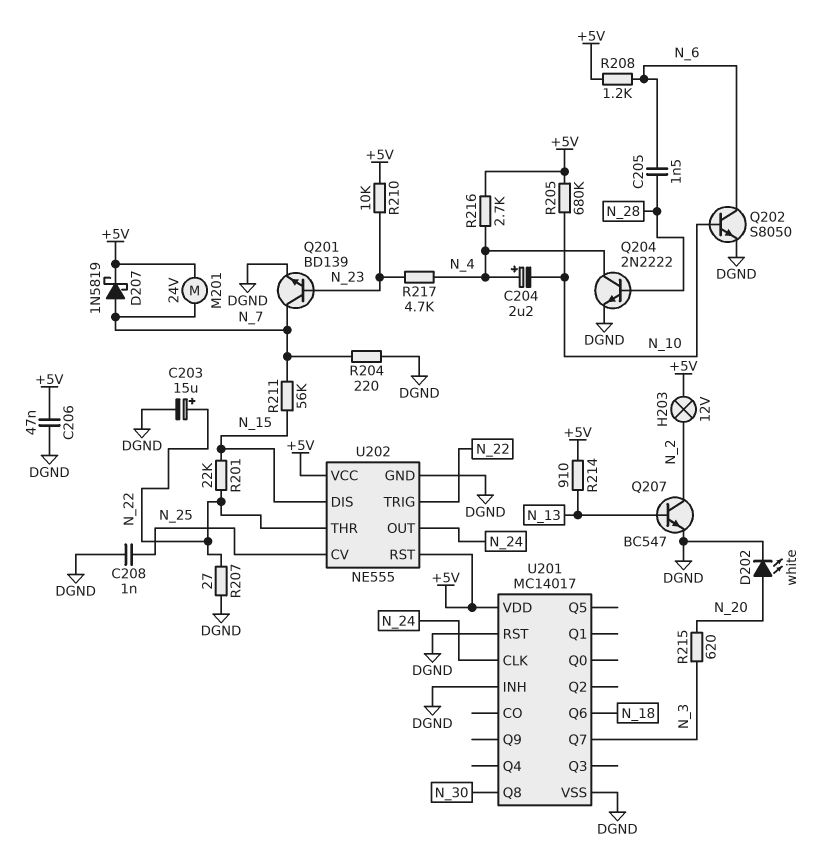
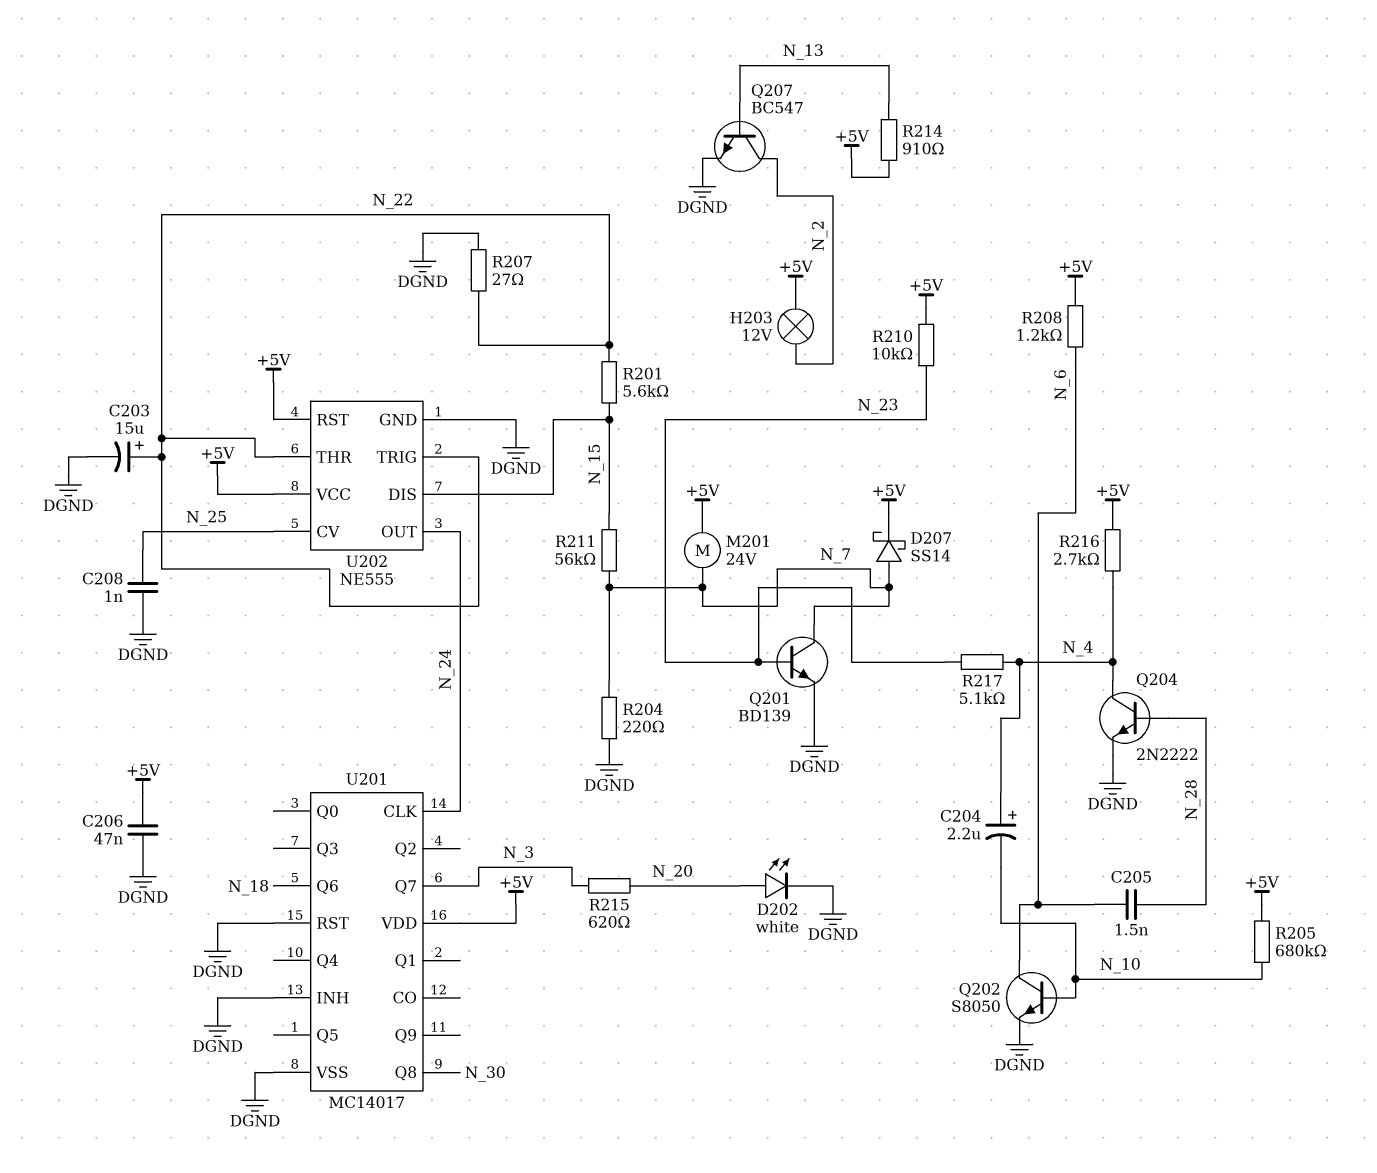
D207: schottky 1N5819 (A N_7, K +5V) -> schottky SS14 (A N_7, K +5V)
R201: 22k (N_15, N_22) -> 5.6k (N_15, N_22)
R217: 4.7k (N_4, N_23) -> 5.1k (N_4, N_23)

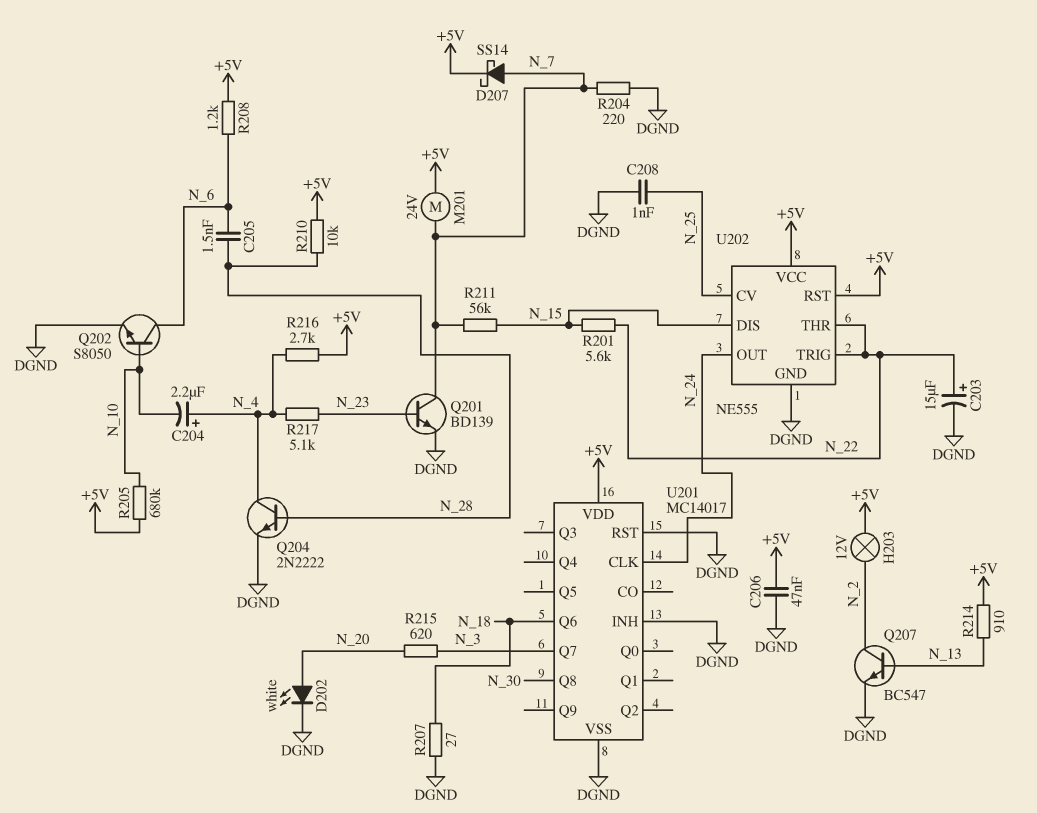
R207: 27 (DGND, N_22) -> 27 (DGND, N_18)
R210: 10k (+5V, N_23) -> 10k (+5V, N_28)

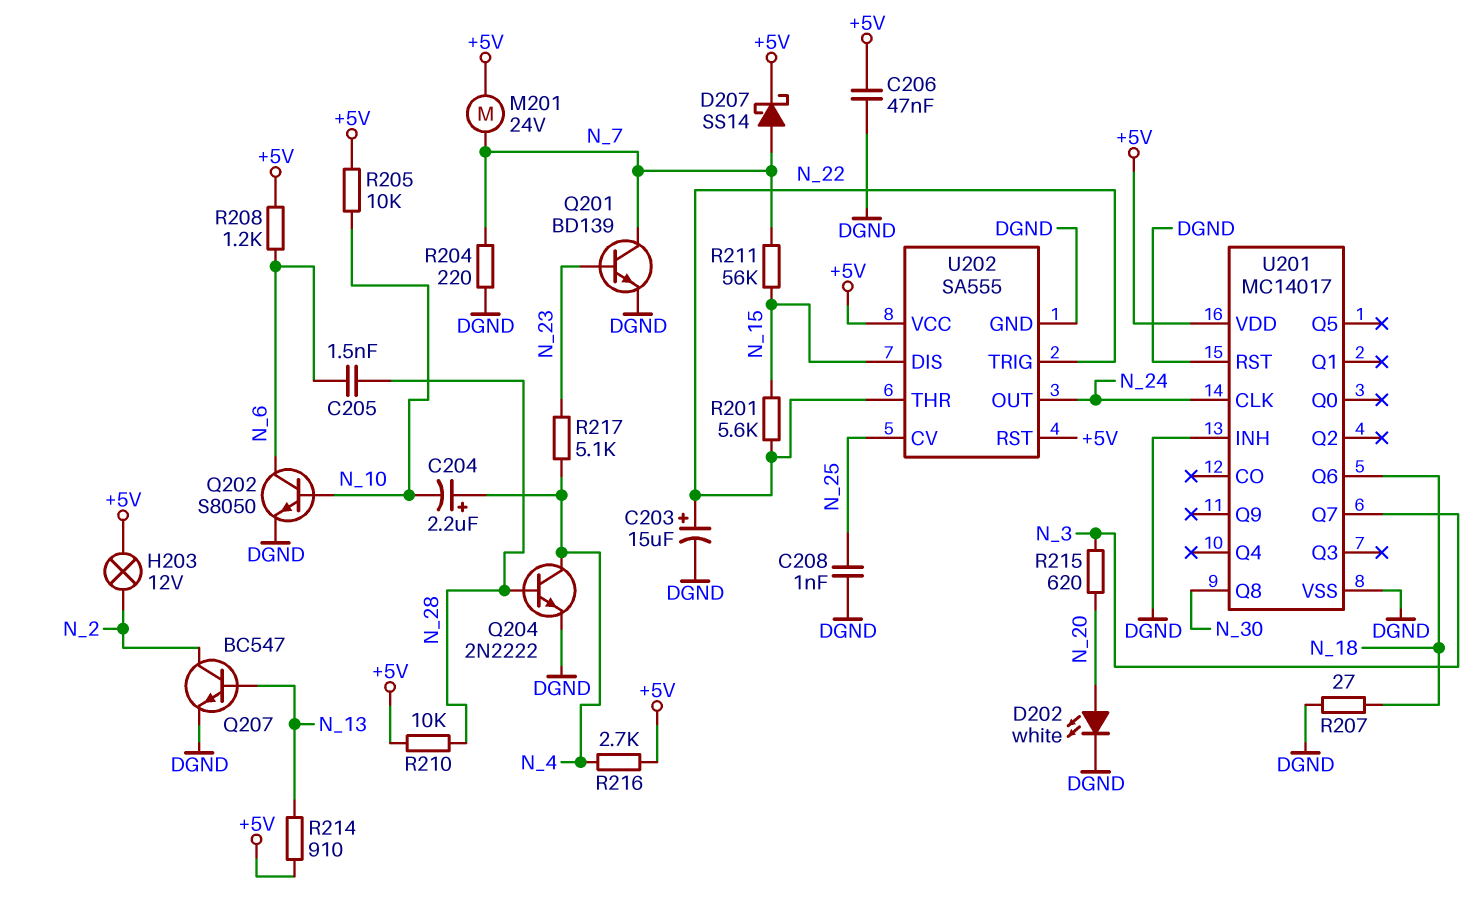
R205: 680k (+5V, N_10) -> 10k (+5V, N_10)
U202: NE555 -> SA555

